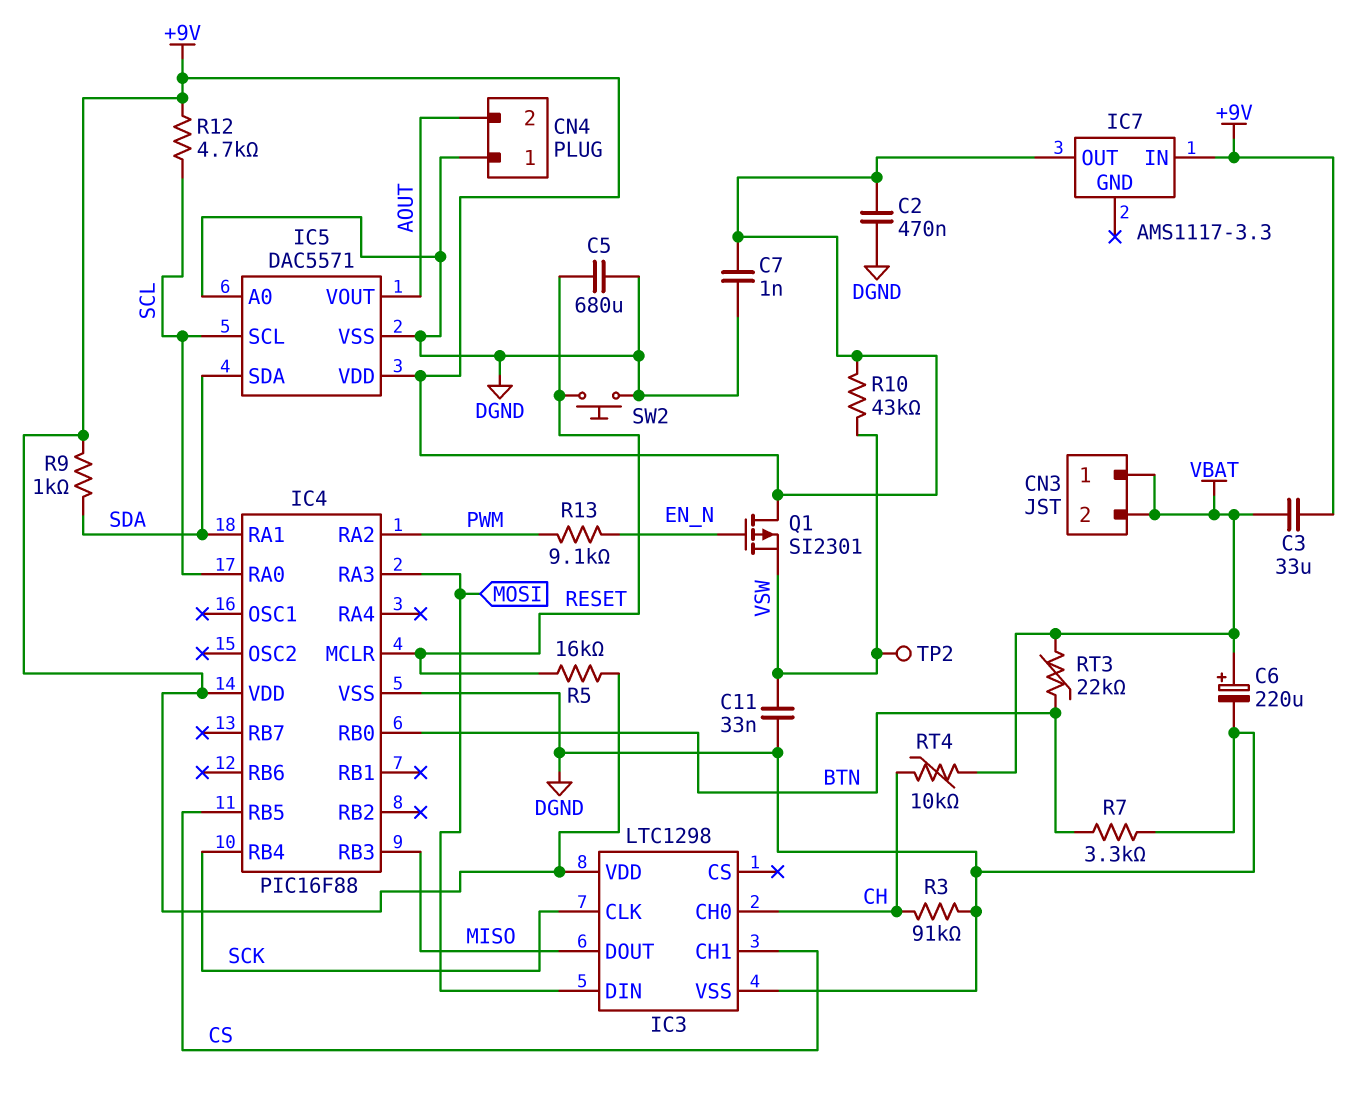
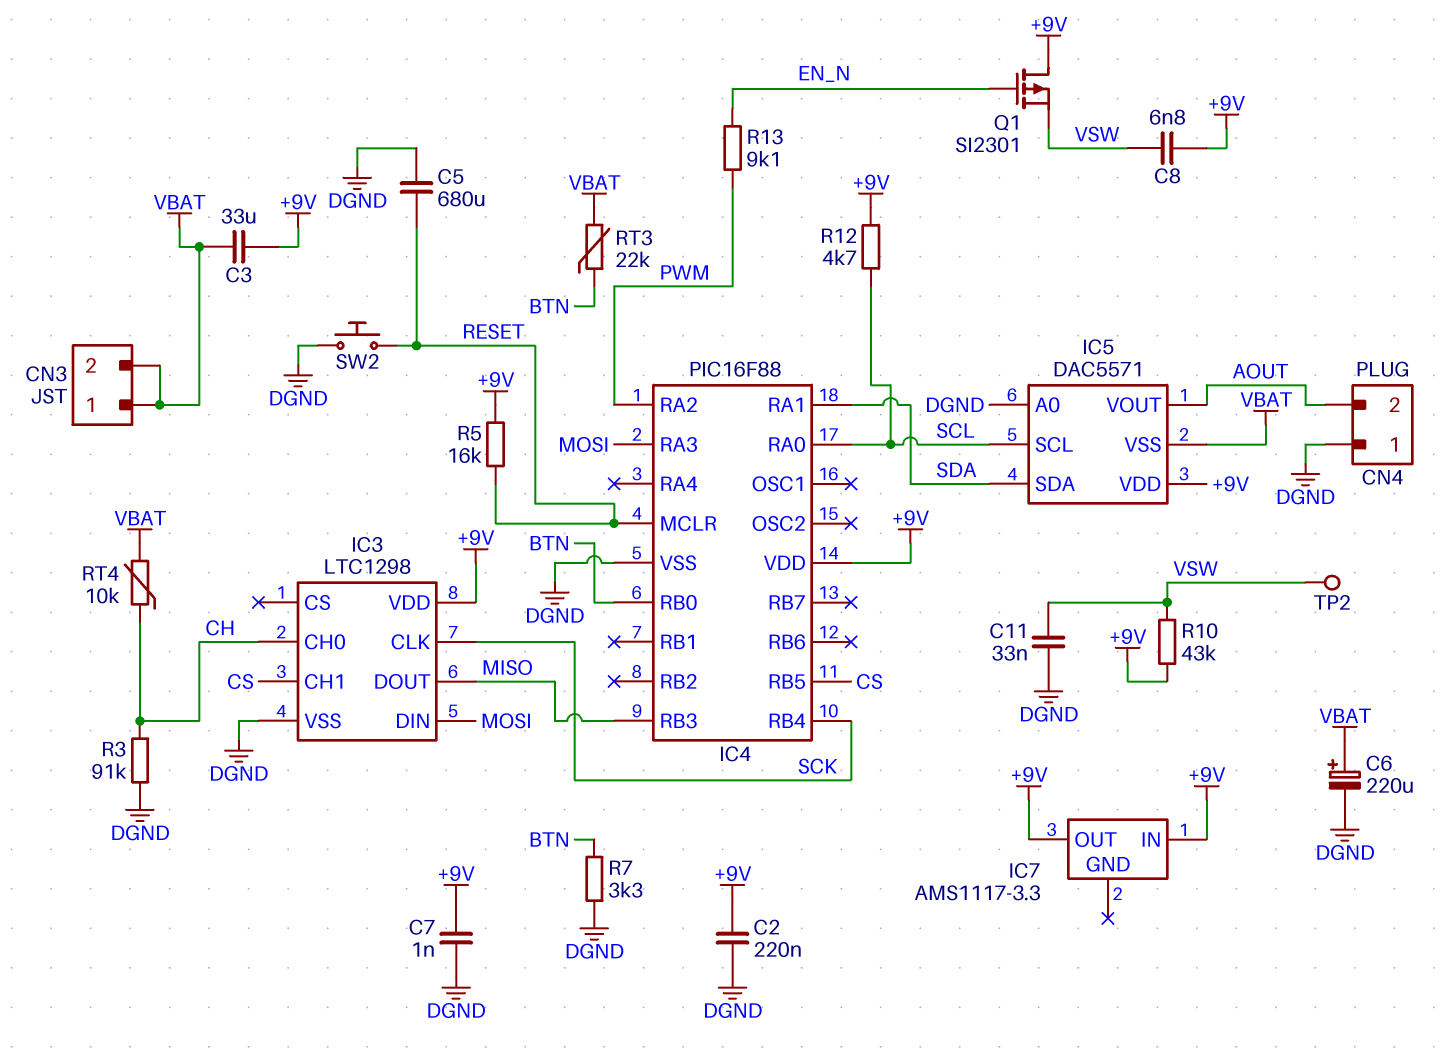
C2: 470nF (+9V, DGND) -> 220nF (+9V, DGND)
C8: none -> 6.8nF (+9V, VSW)
IC5 pin VSS: DGND -> VBAT
R9: 1k (+9V, SDA) -> none

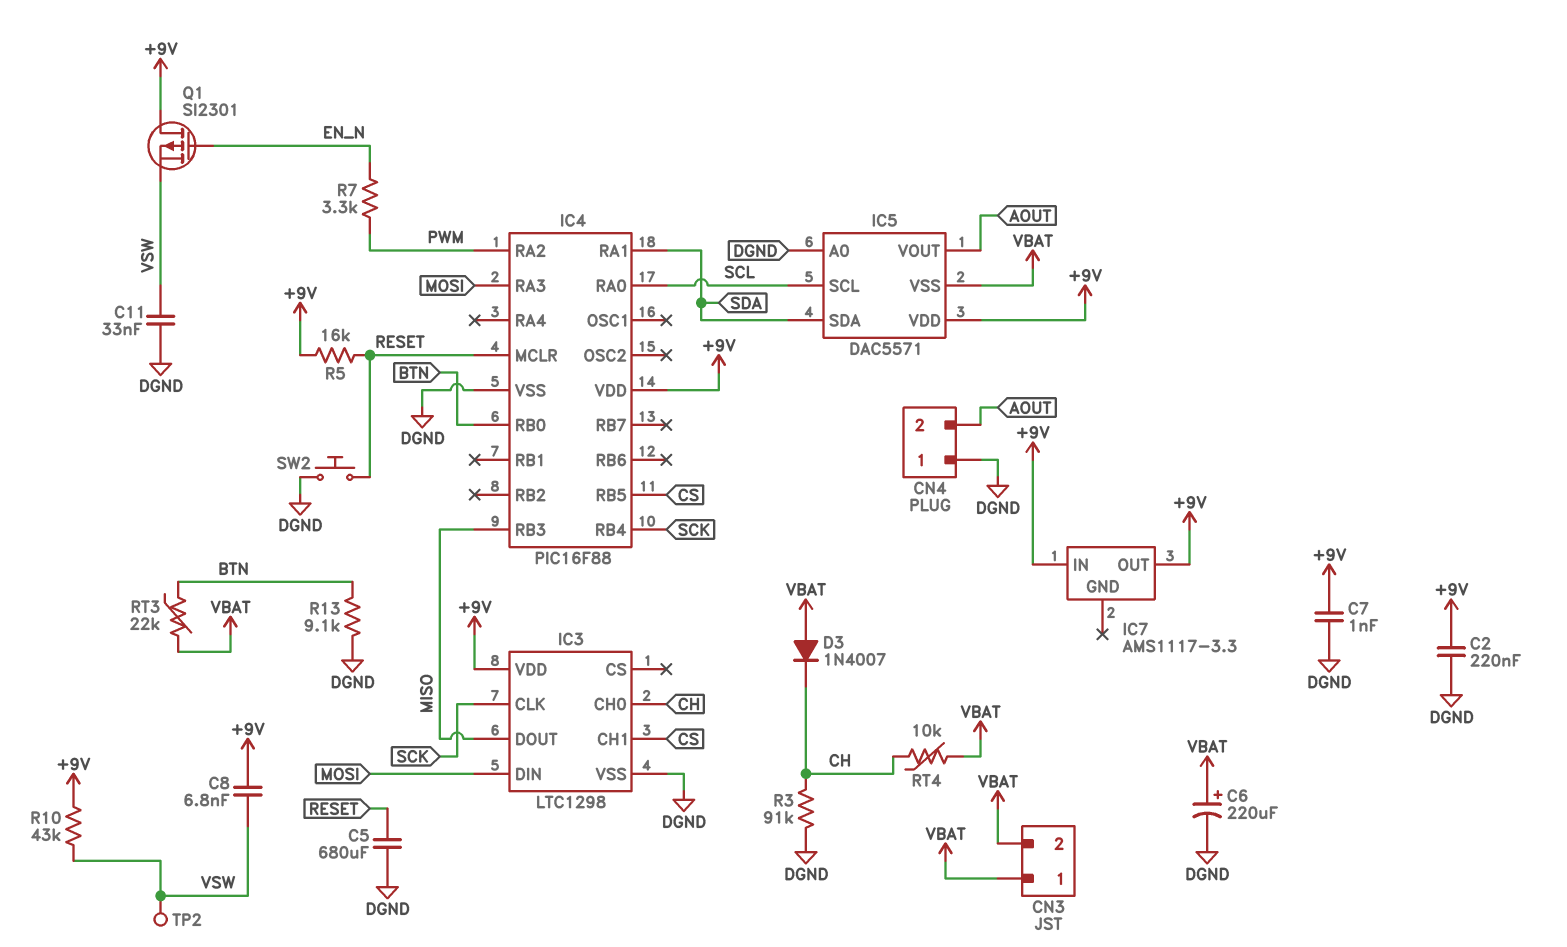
C3: 33uF (+9V, VBAT) -> none
D3: none -> diode 1N4007 (A VBAT, K CH)
R7: 3.3k (BTN, DGND) -> 3.3k (EN_N, PWM)
R12: 4.7k (+9V, SCL) -> none
R13: 9.1k (EN_N, PWM) -> 9.1k (BTN, DGND)

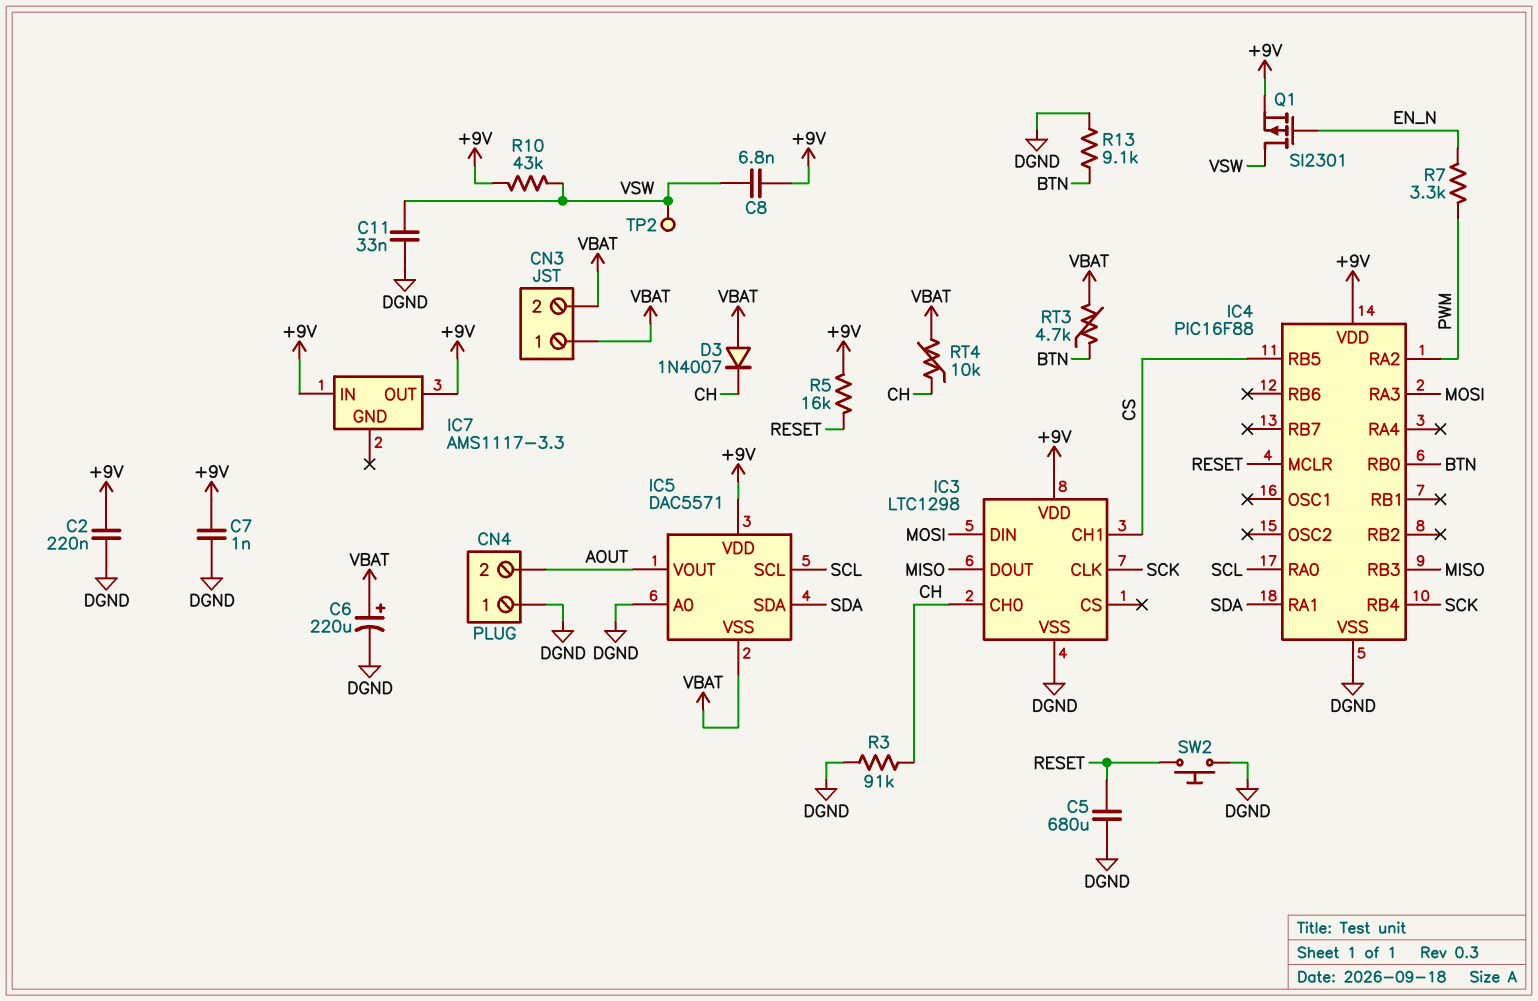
Q1: PMOS SI2301 (G EN_N, D +9V, S VSW) -> PMOS SI2301 (G EN_N, D VSW, S +9V)
RT3: 22k (BTN, VBAT) -> 4.7k (BTN, VBAT)

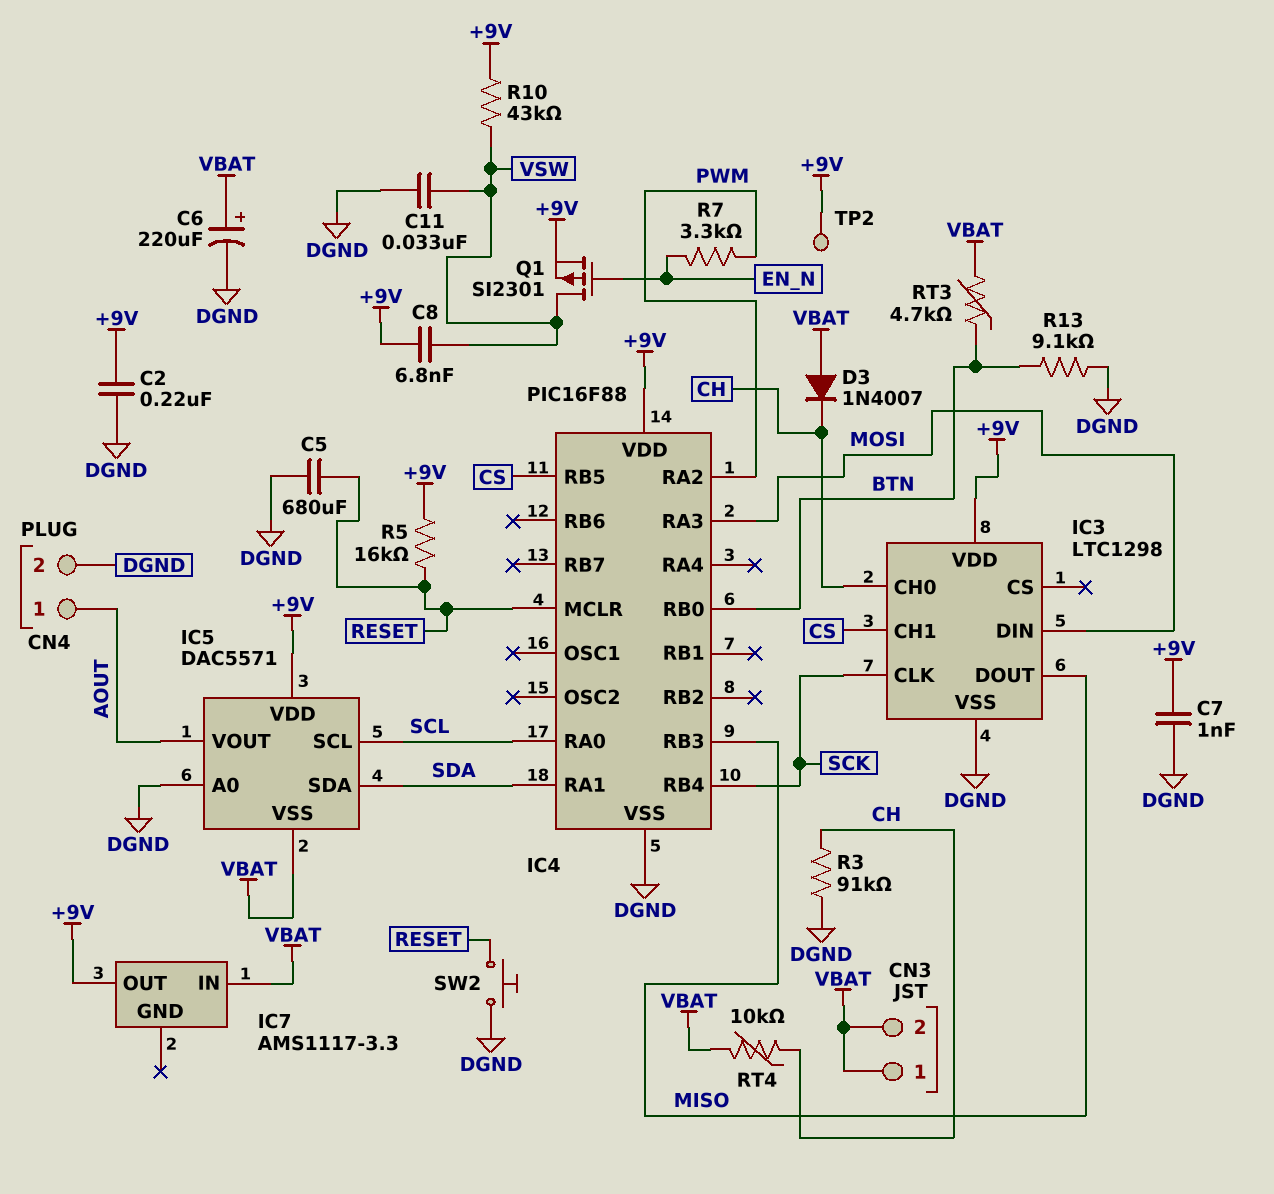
CN4 pin 1: DGND -> AOUT
CN4 pin 2: AOUT -> DGND
IC7 pin IN: +9V -> VBAT
TP2: test point (VSW) -> test point (+9V)

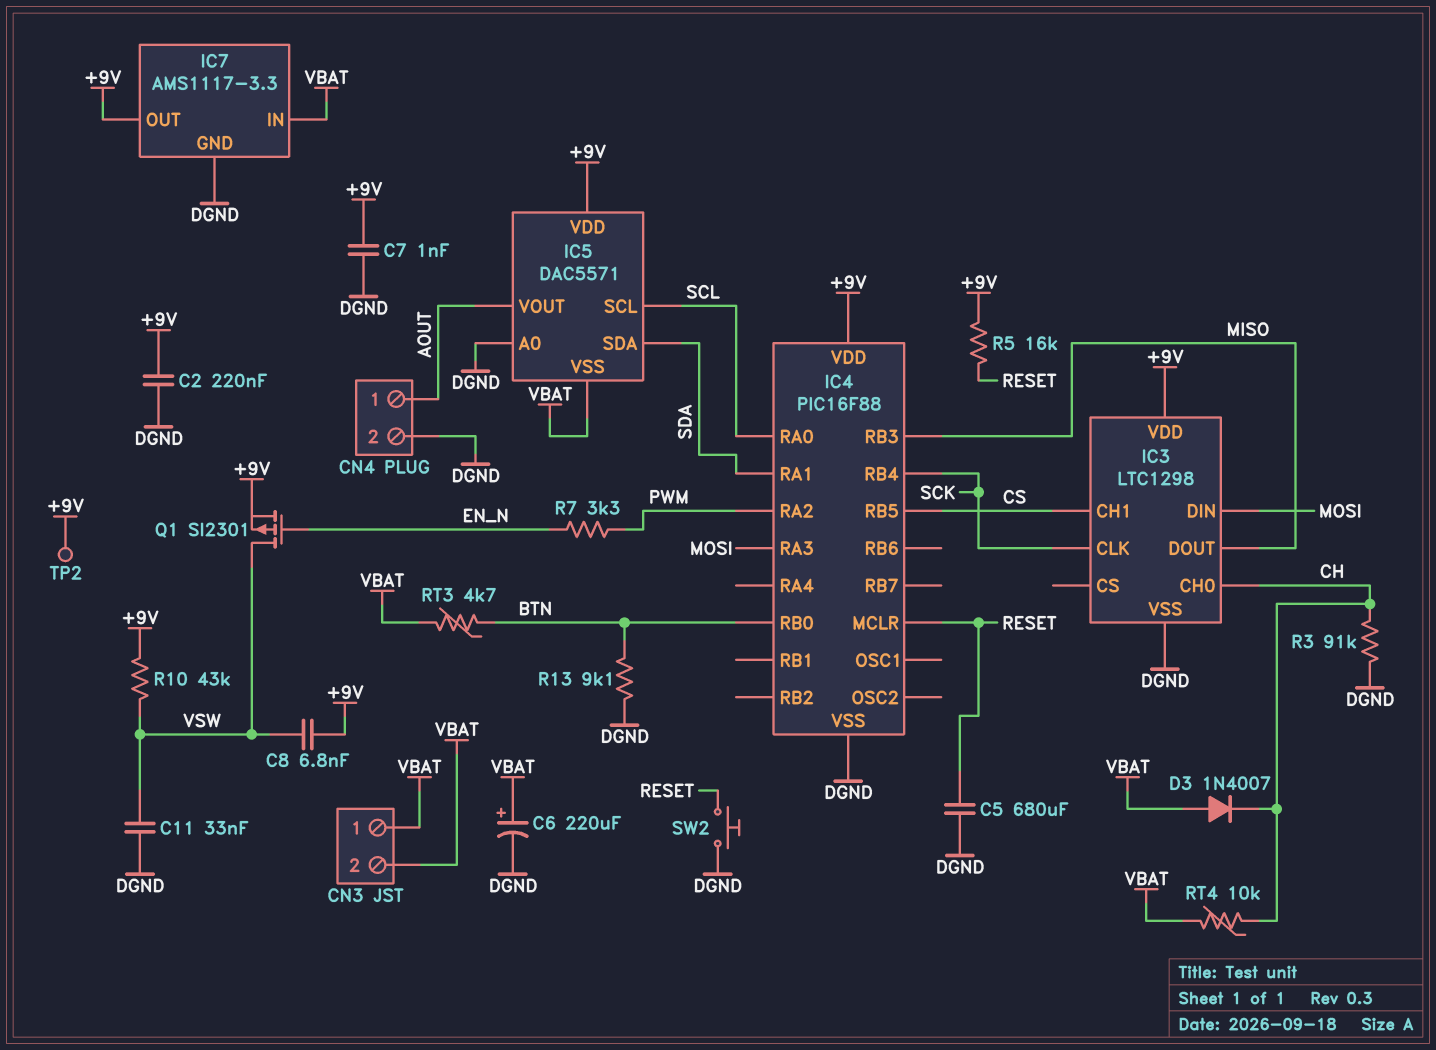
IC7 pin GND: none -> DGND

